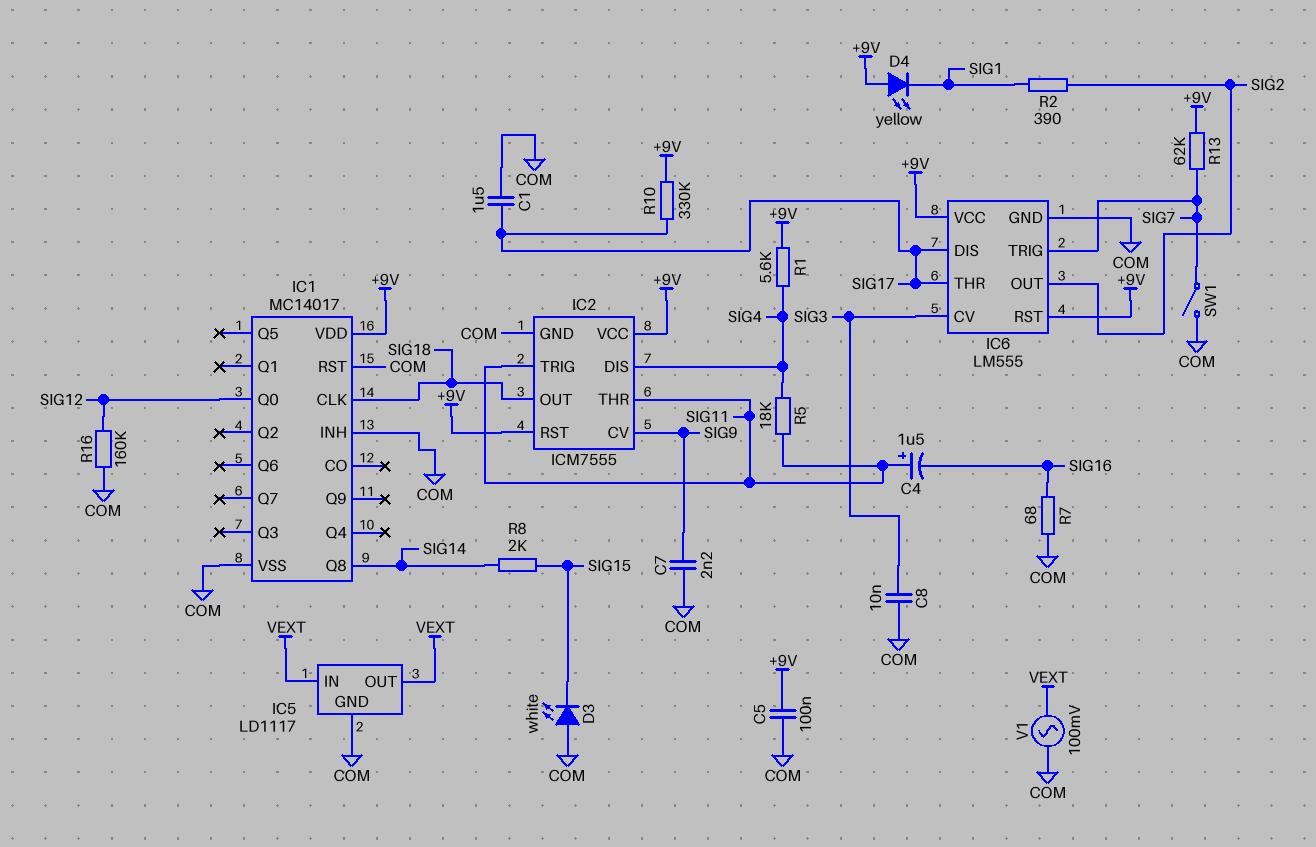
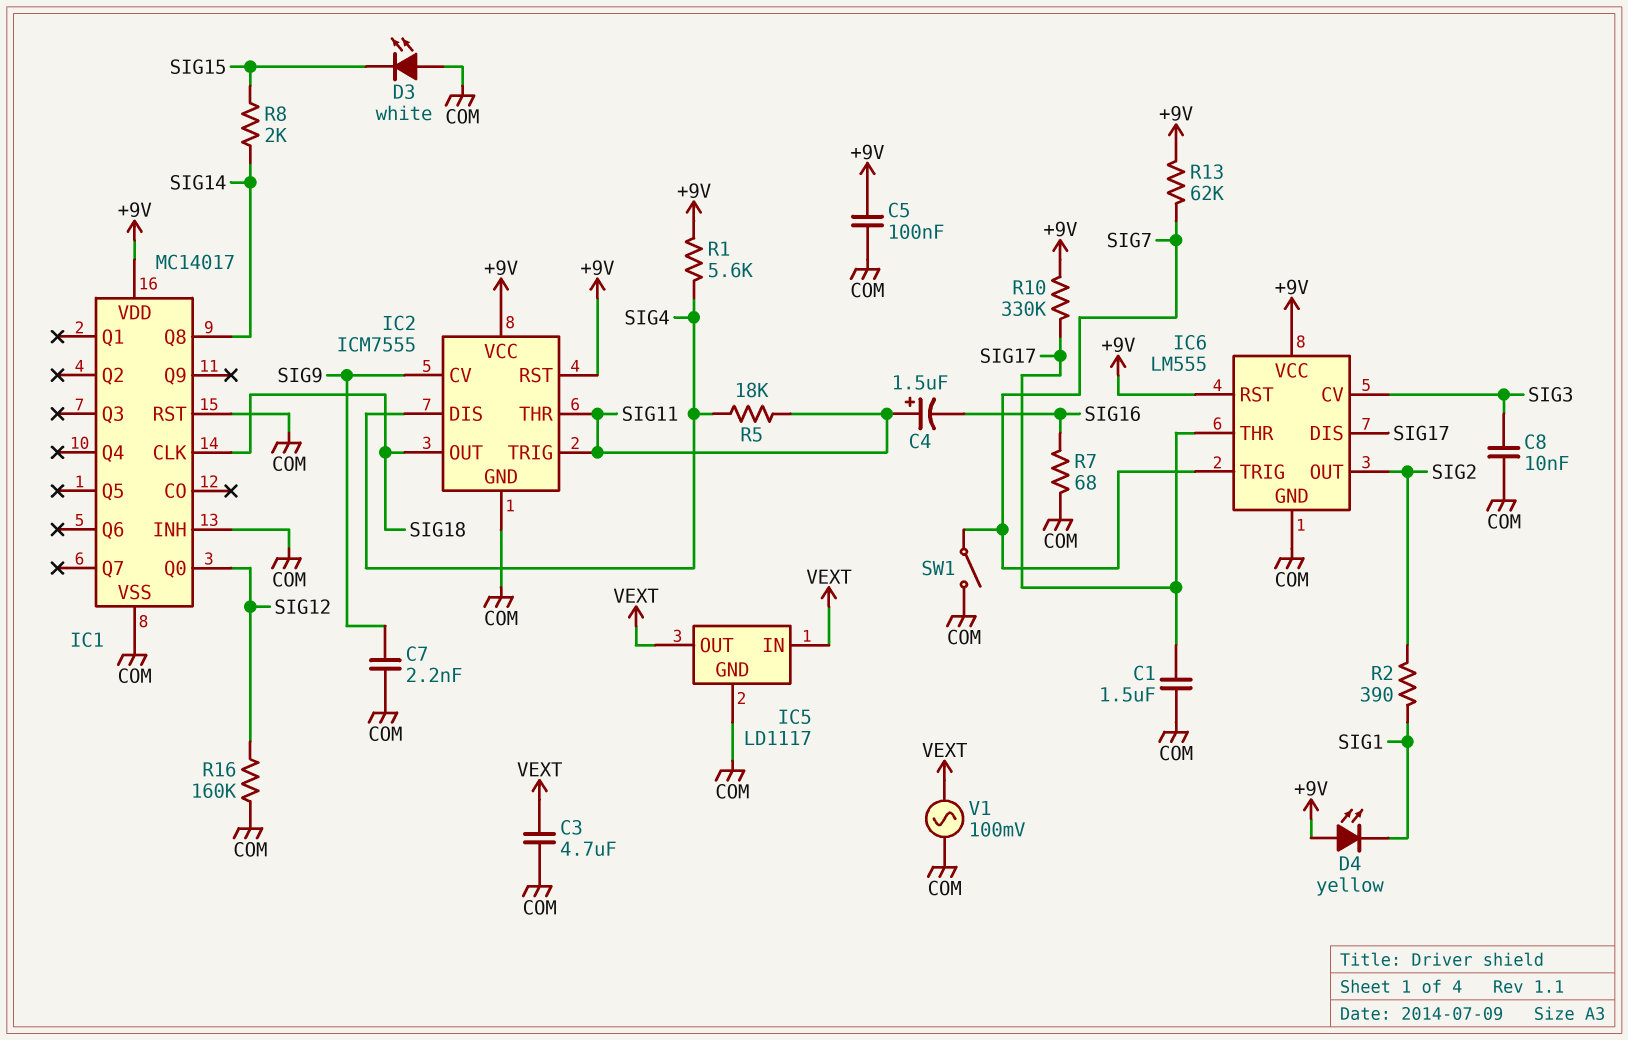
C3: none -> 4.7uF (COM, VEXT)

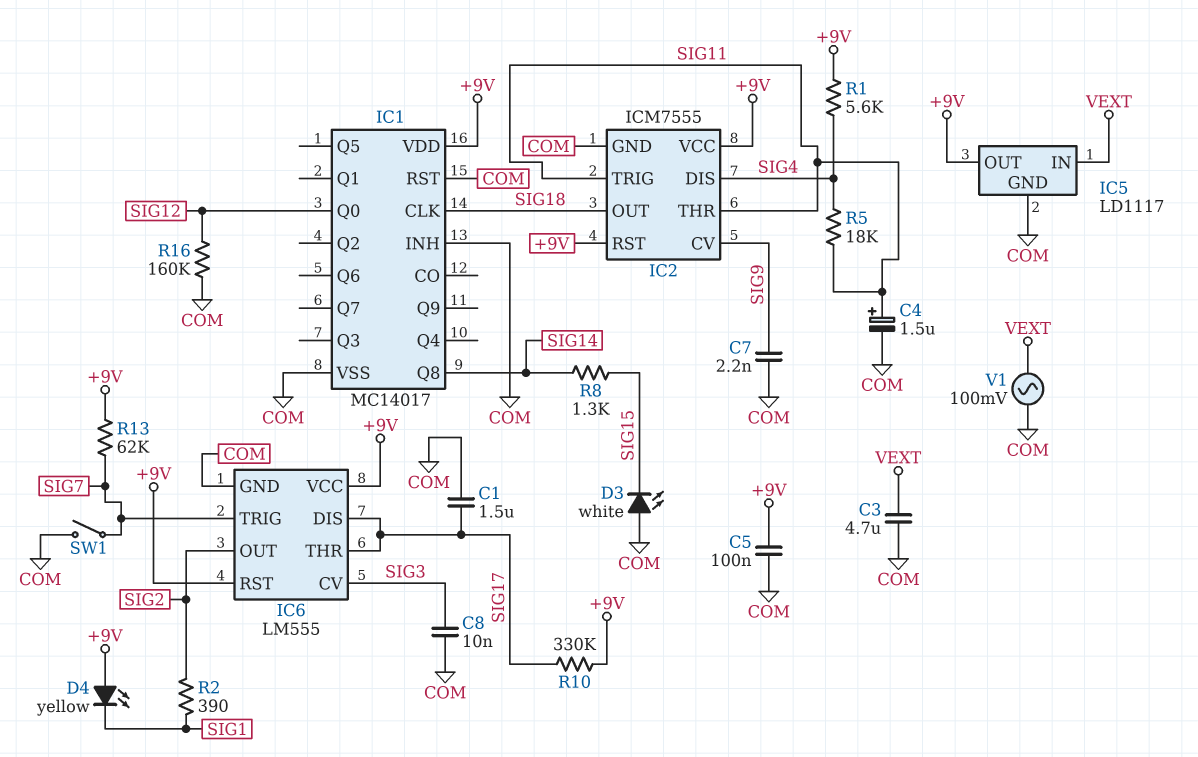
C4: 1.5uF (plus SIG11, minus SIG16) -> 1.5uF (plus SIG11, minus COM)
IC5 pin OUT: VEXT -> +9V
R7: 68 (COM, SIG16) -> none
R8: 2k (SIG14, SIG15) -> 1.3k (SIG14, SIG15)

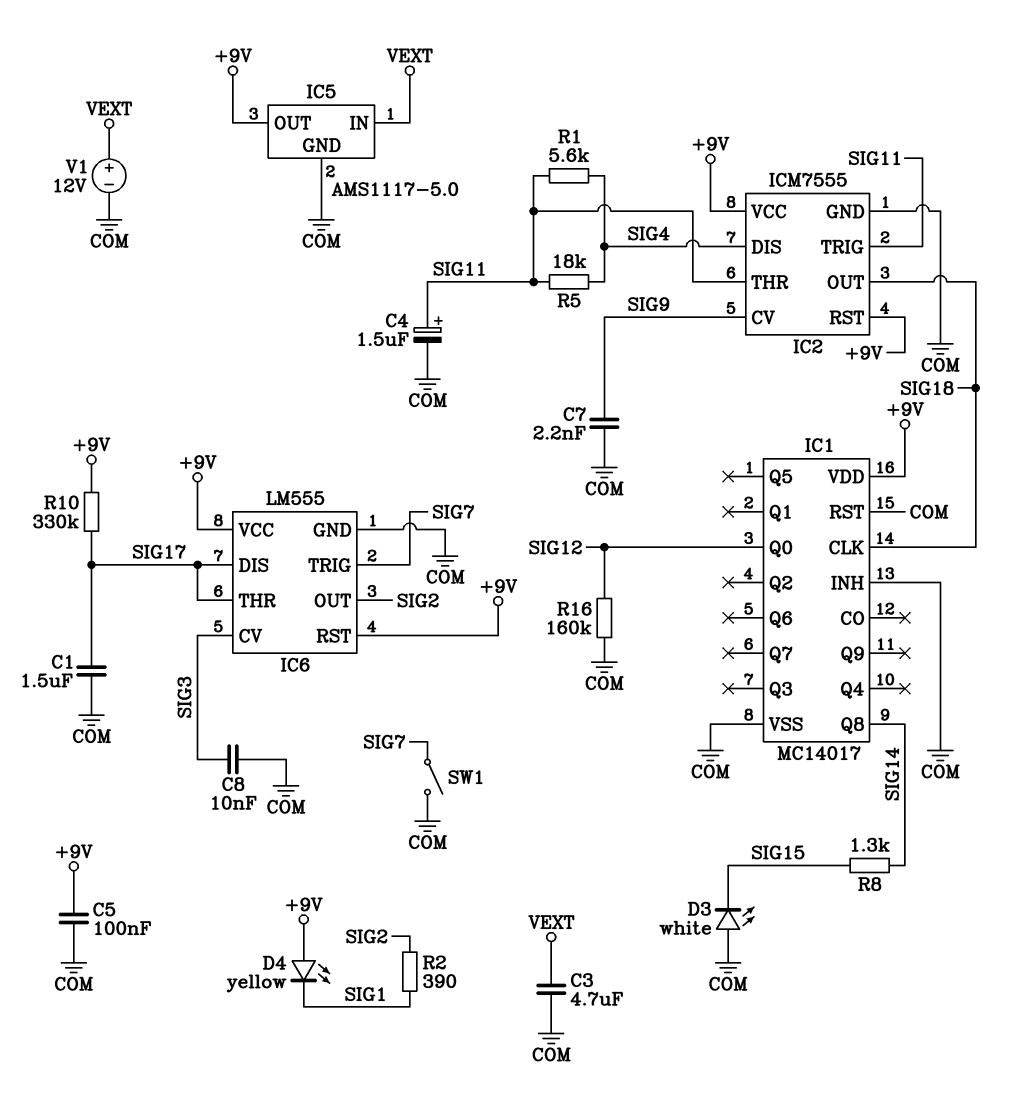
IC5: LD1117 -> AMS1117-5.0
R1: 5.6k (+9V, SIG4) -> 5.6k (SIG4, SIG11)
R13: 62k (+9V, SIG7) -> none
V1: AC 100mV (COM, VEXT) -> 12V (plus VEXT, minus COM)

